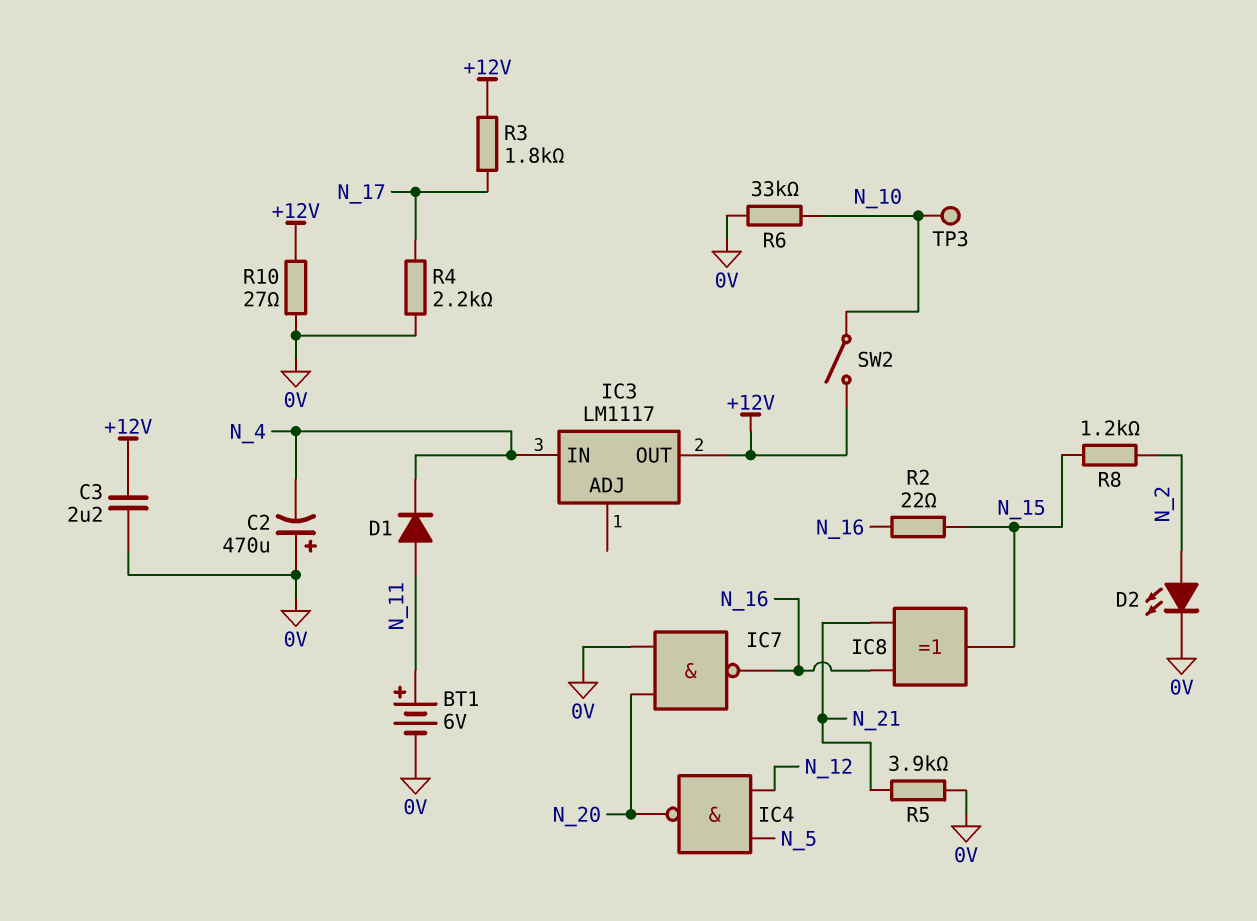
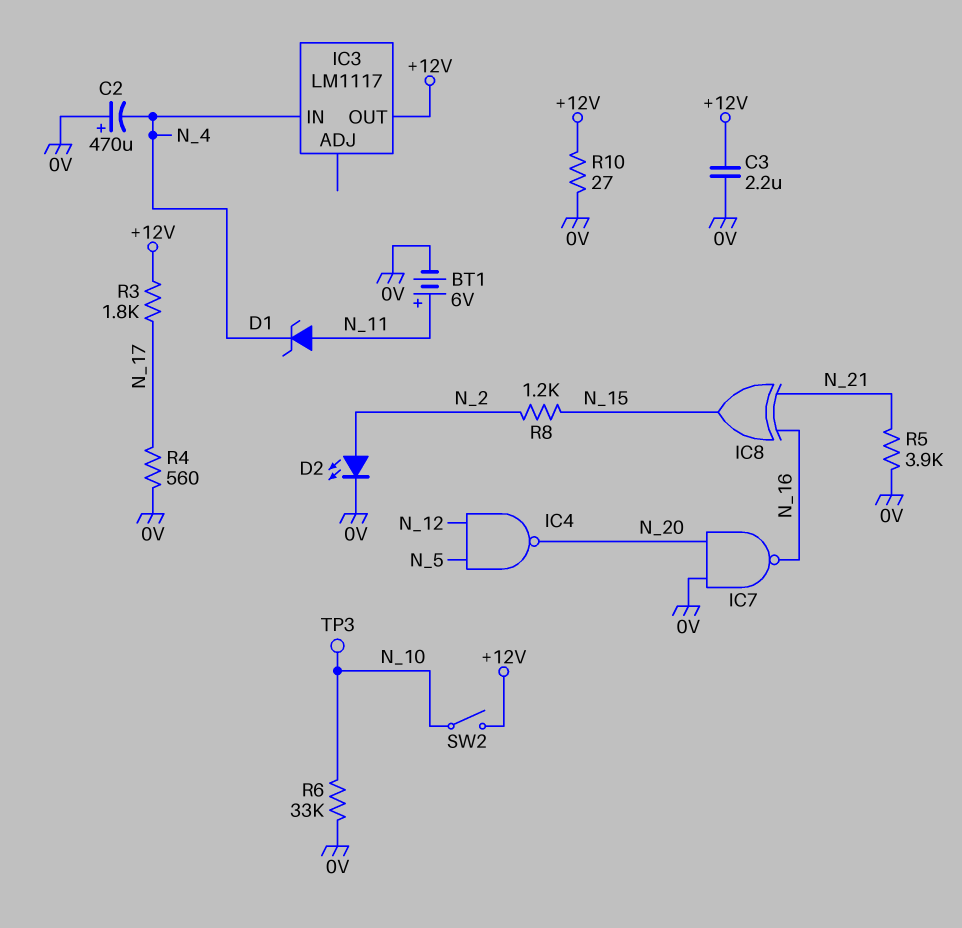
D1: diode (A N_11, K N_4) -> zener (A N_11, K N_4)
R2: 22 (N_15, N_16) -> none
R4: 2.2k (0V, N_17) -> 560 (0V, N_17)

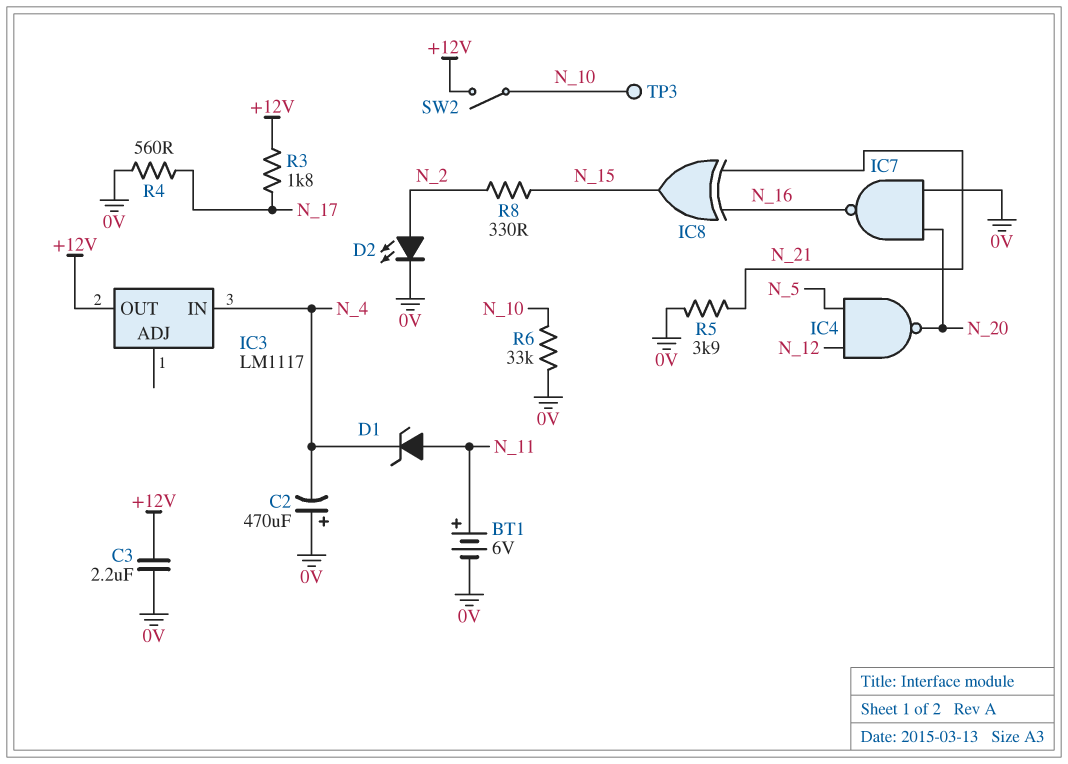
R8: 1.2k (N_2, N_15) -> 330 (N_2, N_15)
R10: 27 (+12V, 0V) -> none

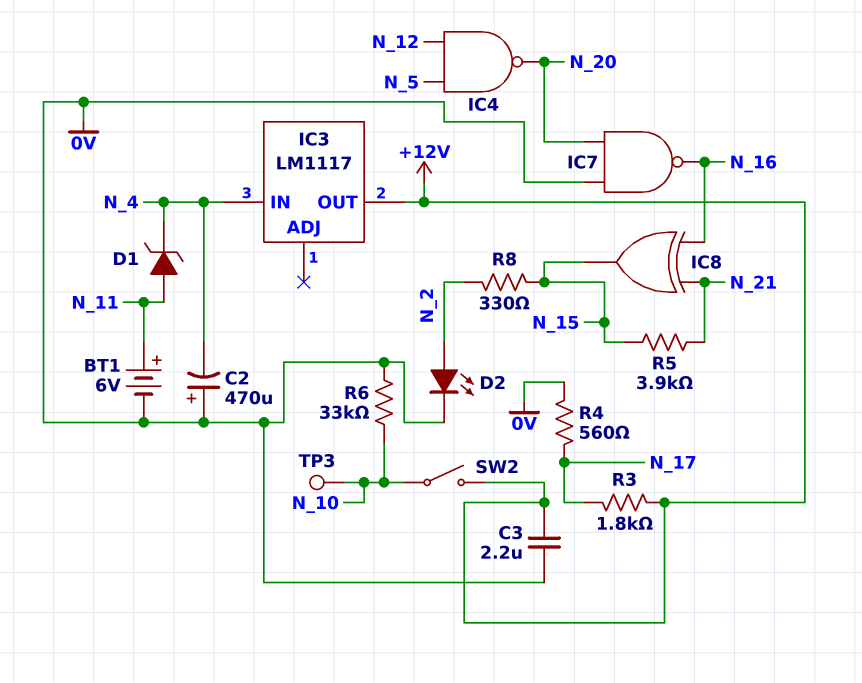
R5: 3.9k (0V, N_21) -> 3.9k (N_15, N_21)

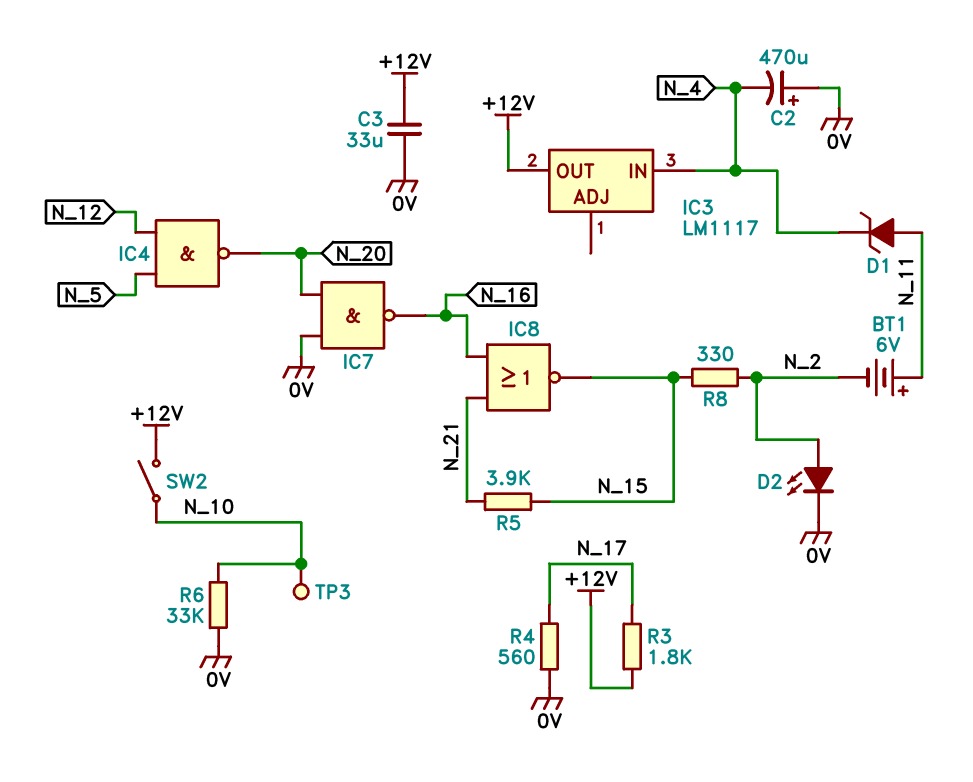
BT1: 6V (plus N_11, minus 0V) -> 6V (plus N_11, minus N_2)
C3: 2.2uF (+12V, 0V) -> 33uF (+12V, 0V)
IC8: XOR (in N_16, in N_21, out N_15) -> NOR (in N_16, in N_21, out N_15)

